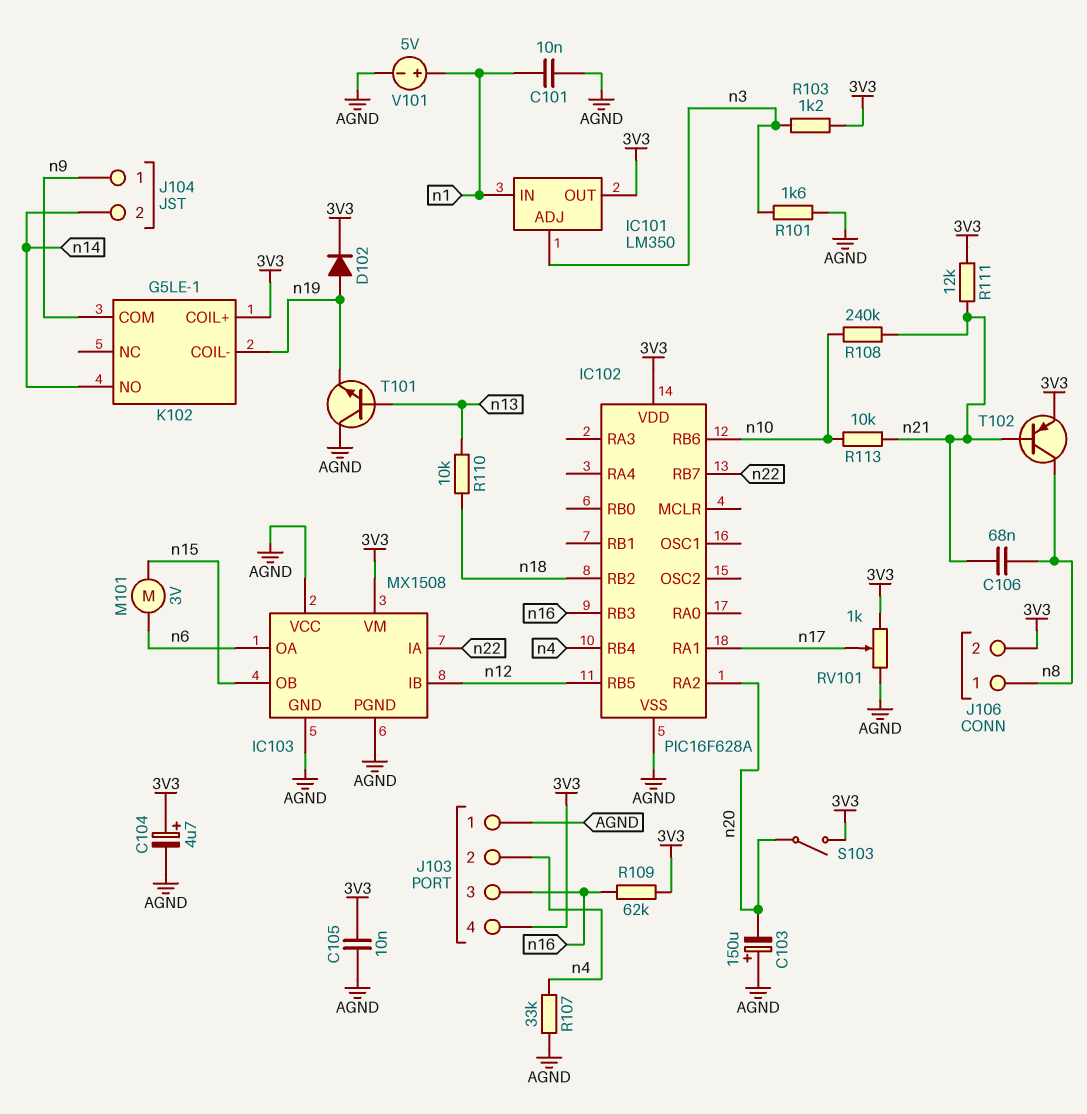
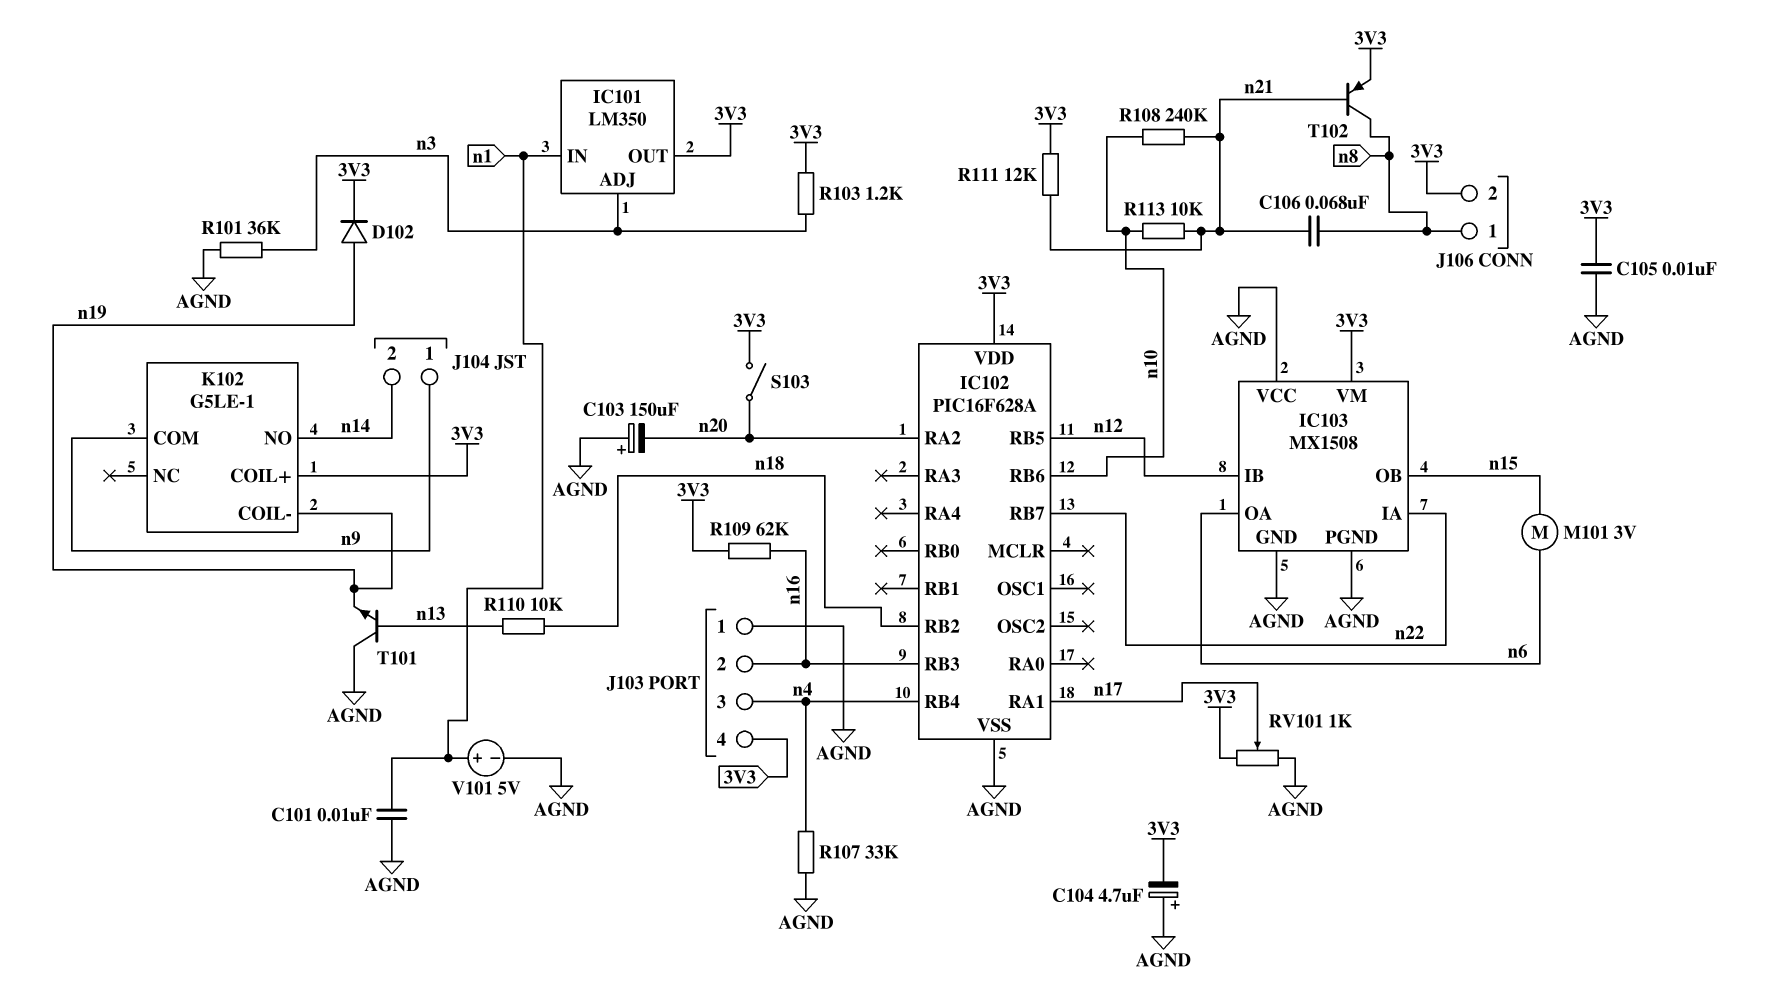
C104: 4.7uF (plus 3V3, minus AGND) -> 4.7uF (plus AGND, minus 3V3)
J103 pin 2: n4 -> n16
J103 pin 3: n16 -> n4
R101: 1.6k (AGND, n3) -> 36k (AGND, n3)

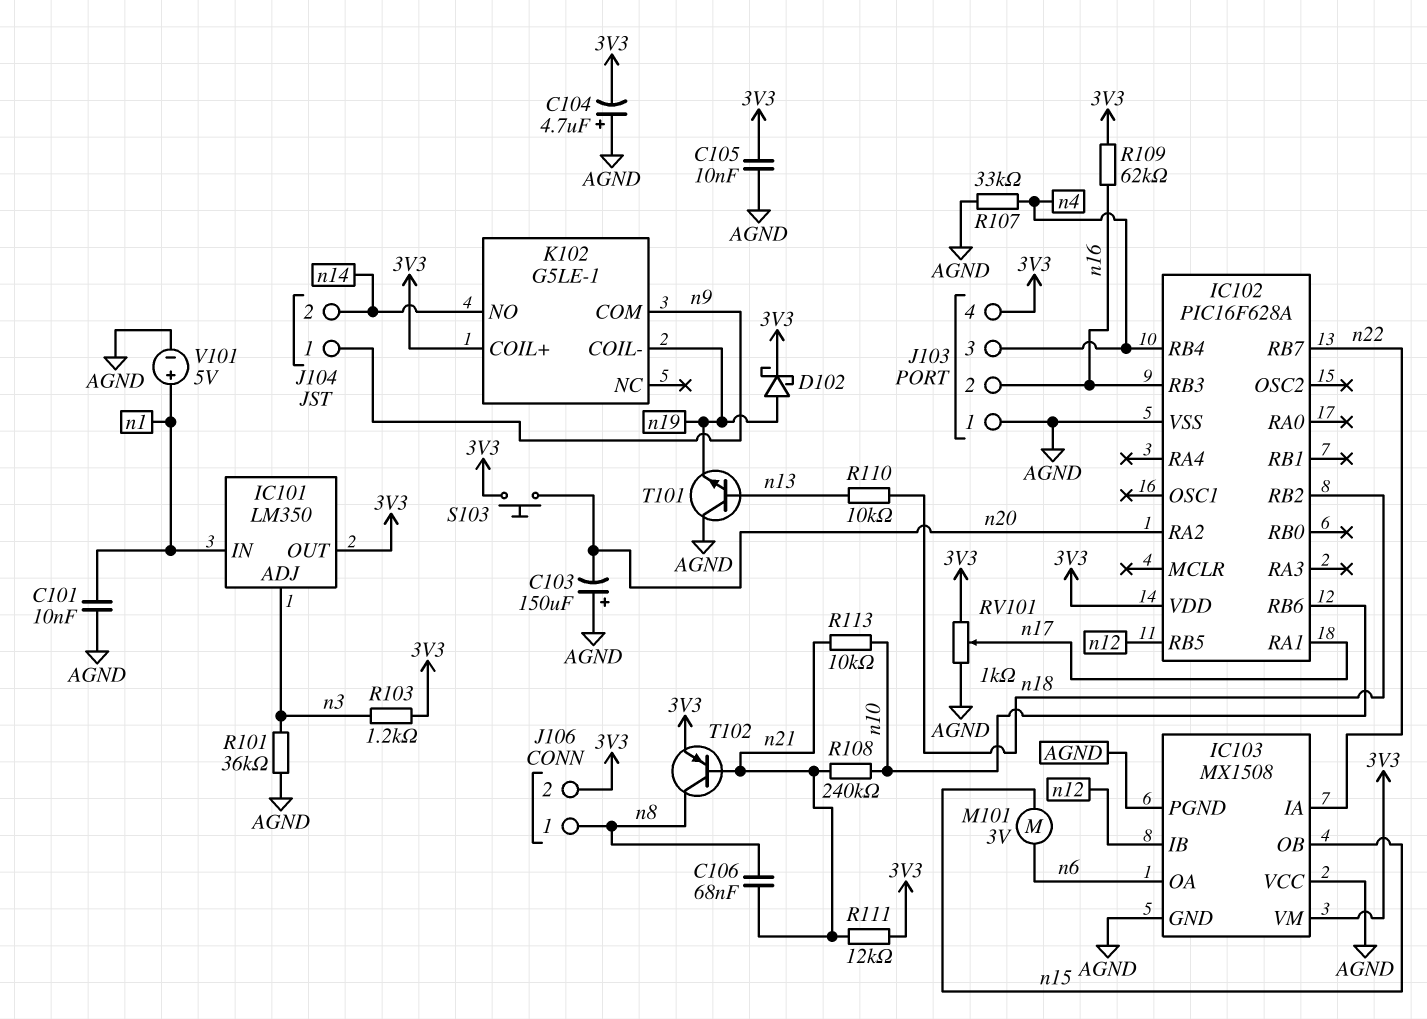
D102: diode (A n19, K 3V3) -> schottky (A n19, K 3V3)
S103: switch (3V3, n20) -> button (3V3, n20)

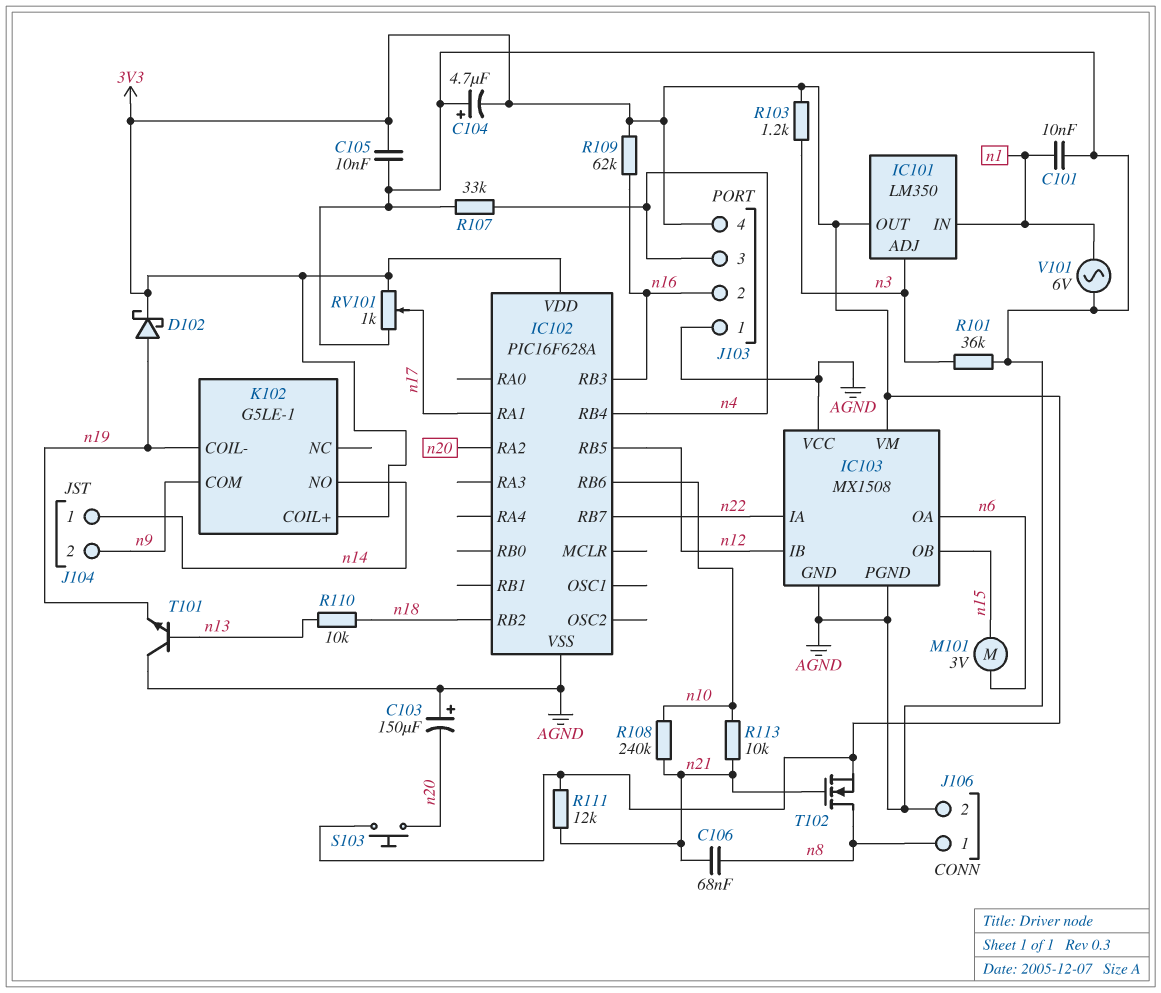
J104 pin 1: n9 -> n14
J104 pin 2: n14 -> n9
J106 pin 2: 3V3 -> AGND
T102: PNP (B n21, C n8, E 3V3) -> NMOS (G n21, D n8, S 3V3)
V101: 5V (plus n1, minus AGND) -> AC 6V (AGND, n1)

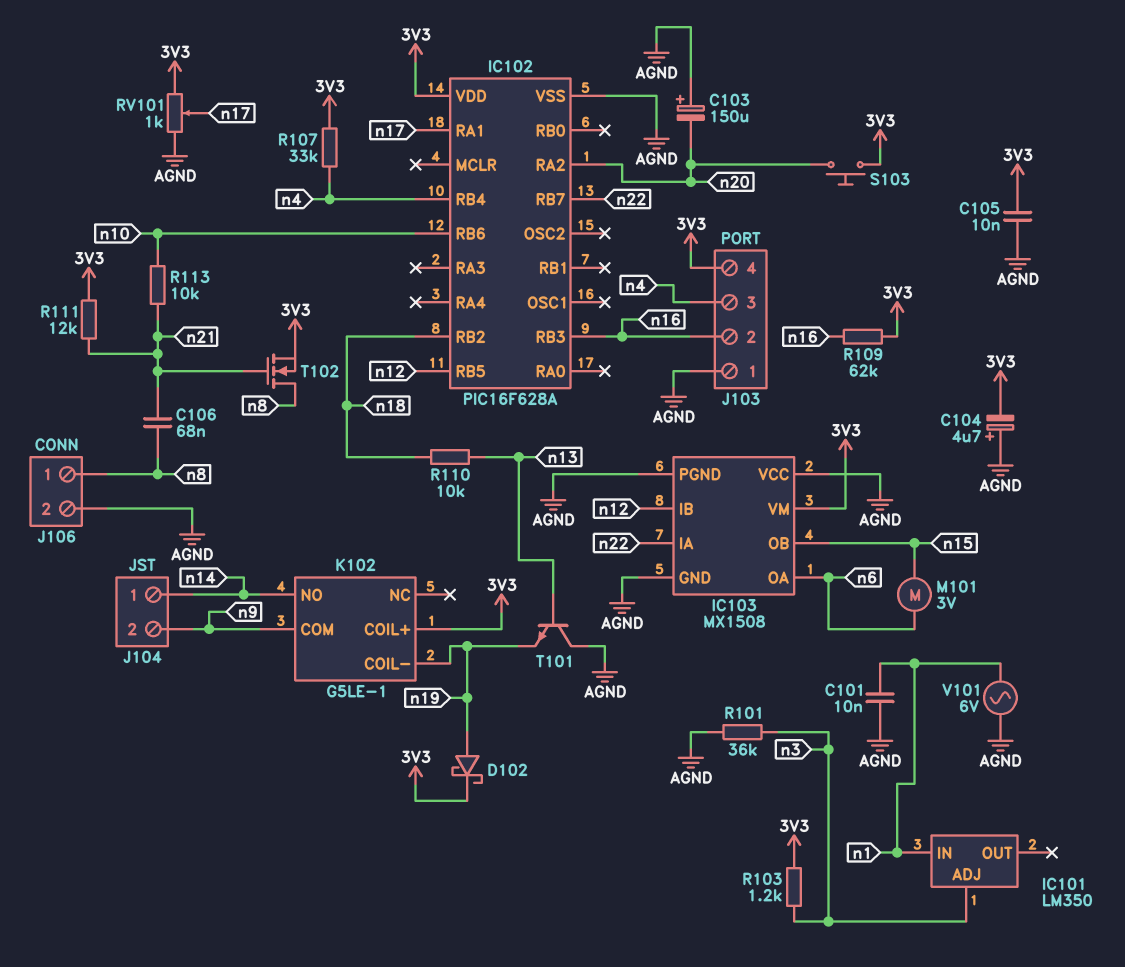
IC101 pin OUT: 3V3 -> none
R107: 33k (AGND, n4) -> 33k (3V3, n4)
R108: 240k (n10, n21) -> none

